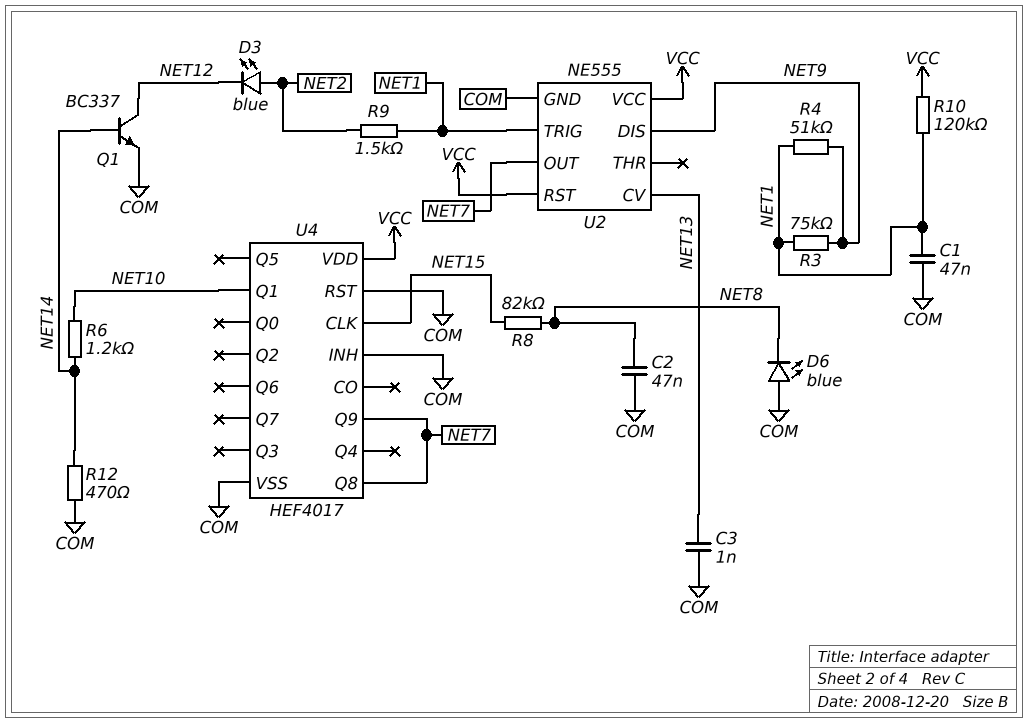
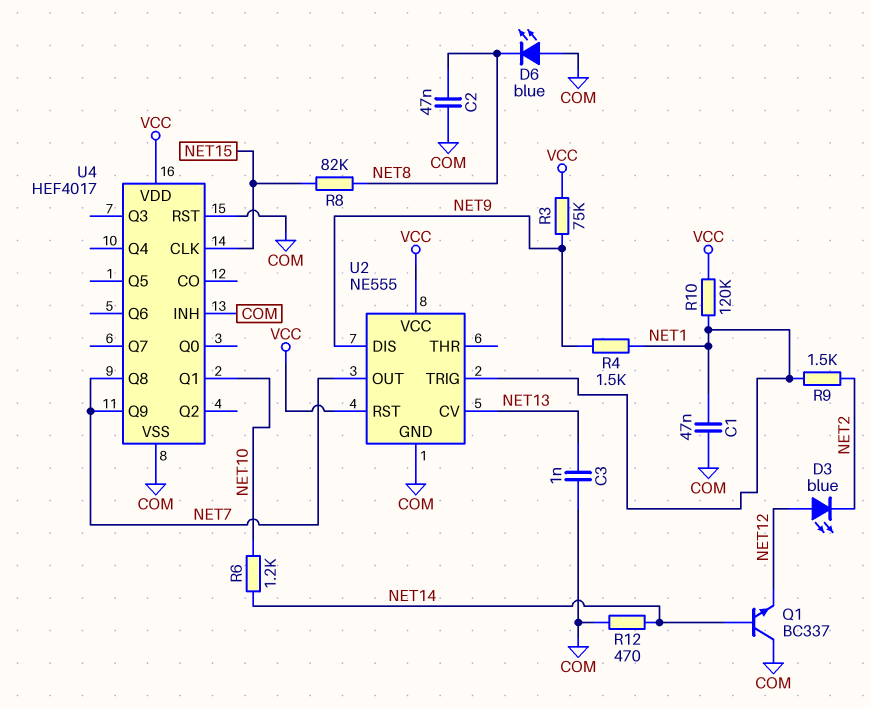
D3: LED blue (A NET2, K NET12) -> LED blue (A NET12, K NET2)
Q1: NPN BC337 (B NET14, C NET12, E COM) -> NPN BC337 (B NET14, C COM, E NET12)
R3: 75k (NET1, NET9) -> 75k (NET9, VCC)
R4: 51k (NET1, NET9) -> 1.5k (NET1, NET9)

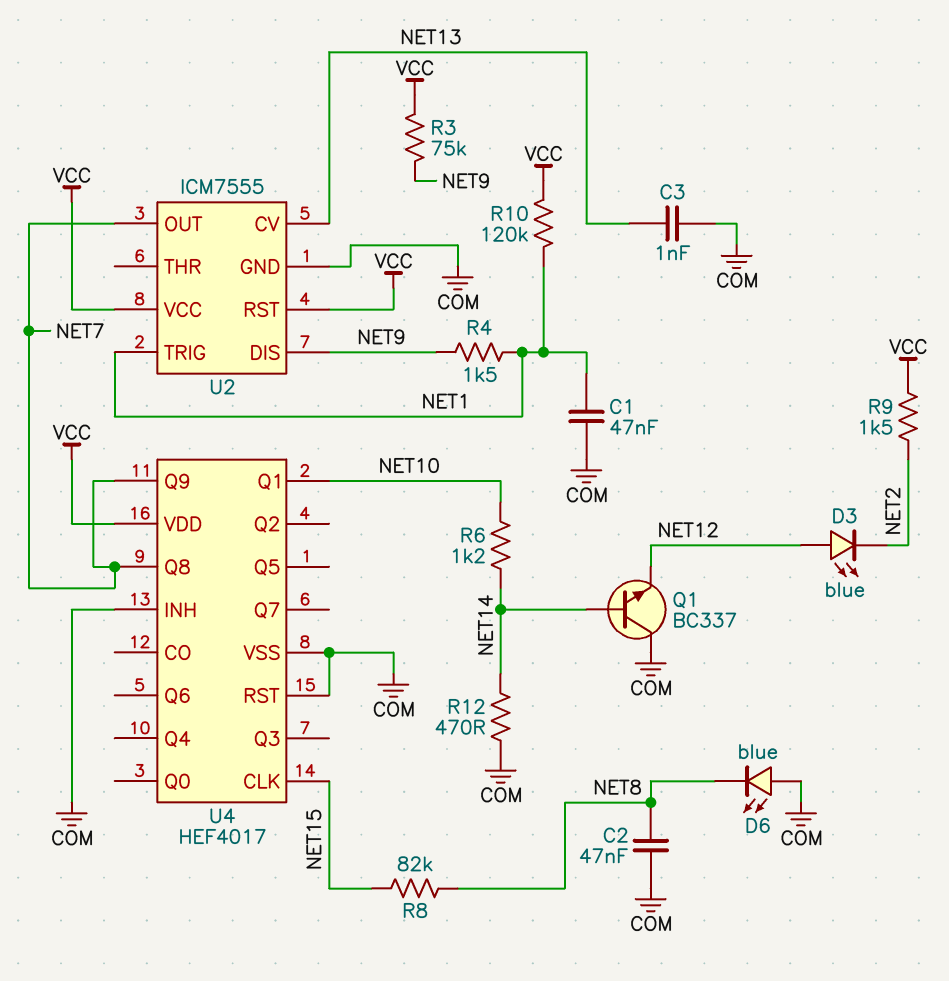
R9: 1.5k (NET1, NET2) -> 1.5k (NET2, VCC)
U2: NE555 -> ICM7555

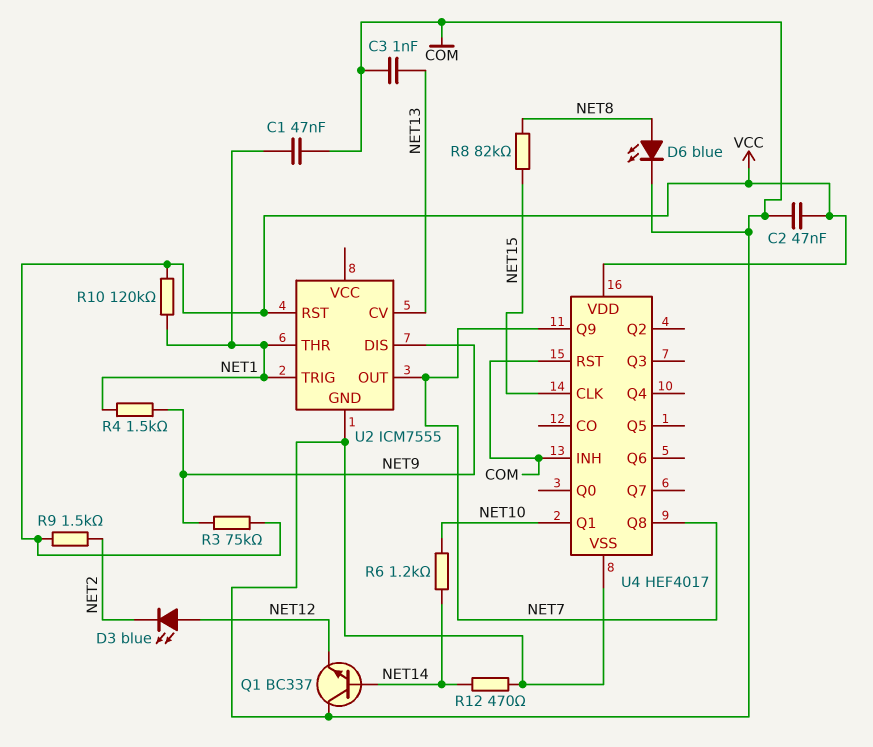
C2: 47nF (COM, NET8) -> 47nF (COM, VCC)
D6: LED blue (A COM, K NET8) -> LED blue (A NET8, K COM)
U2 pin THR: none -> NET1
U2 pin VCC: VCC -> none

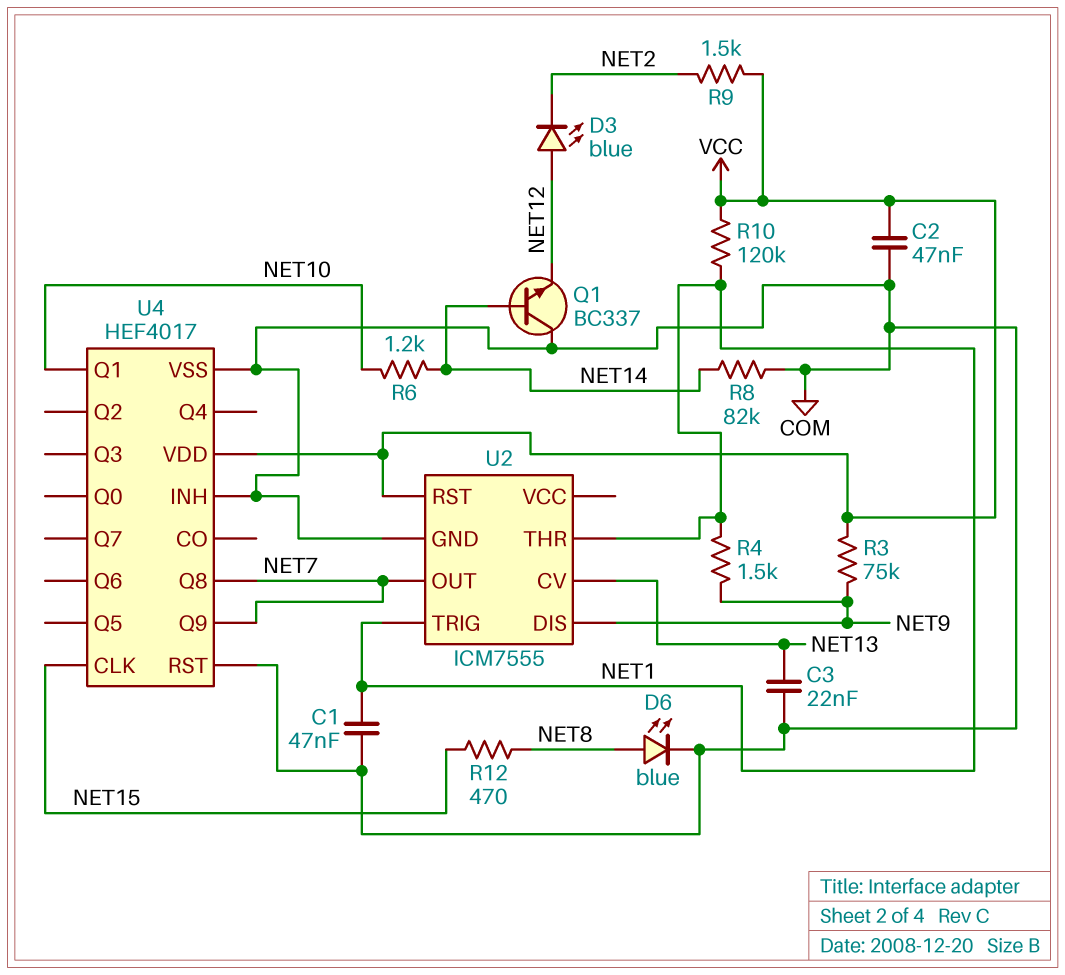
C3: 1nF (COM, NET13) -> 22nF (COM, NET13)
R8: 82k (NET8, NET15) -> 82k (COM, NET14)
R12: 470 (COM, NET14) -> 470 (NET8, NET15)

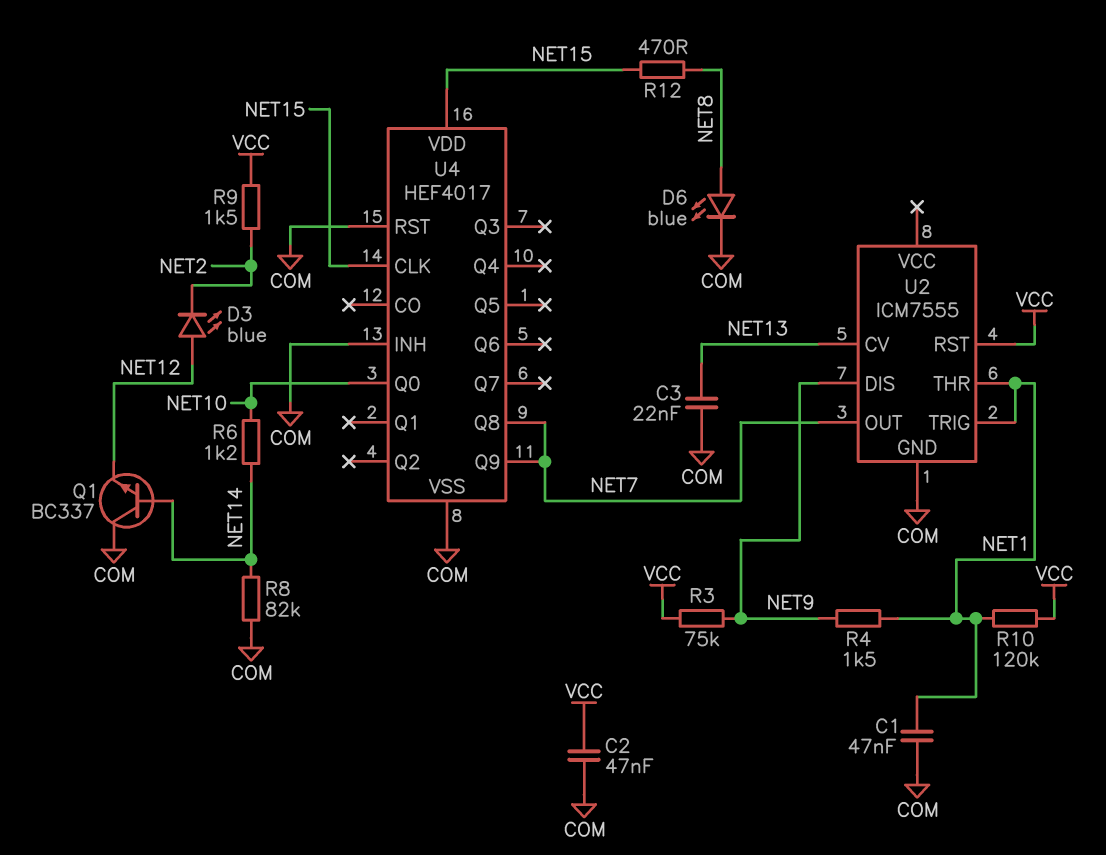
U4 pin Q0: none -> NET10
U4 pin Q1: NET10 -> none
U4 pin VDD: VCC -> NET15

